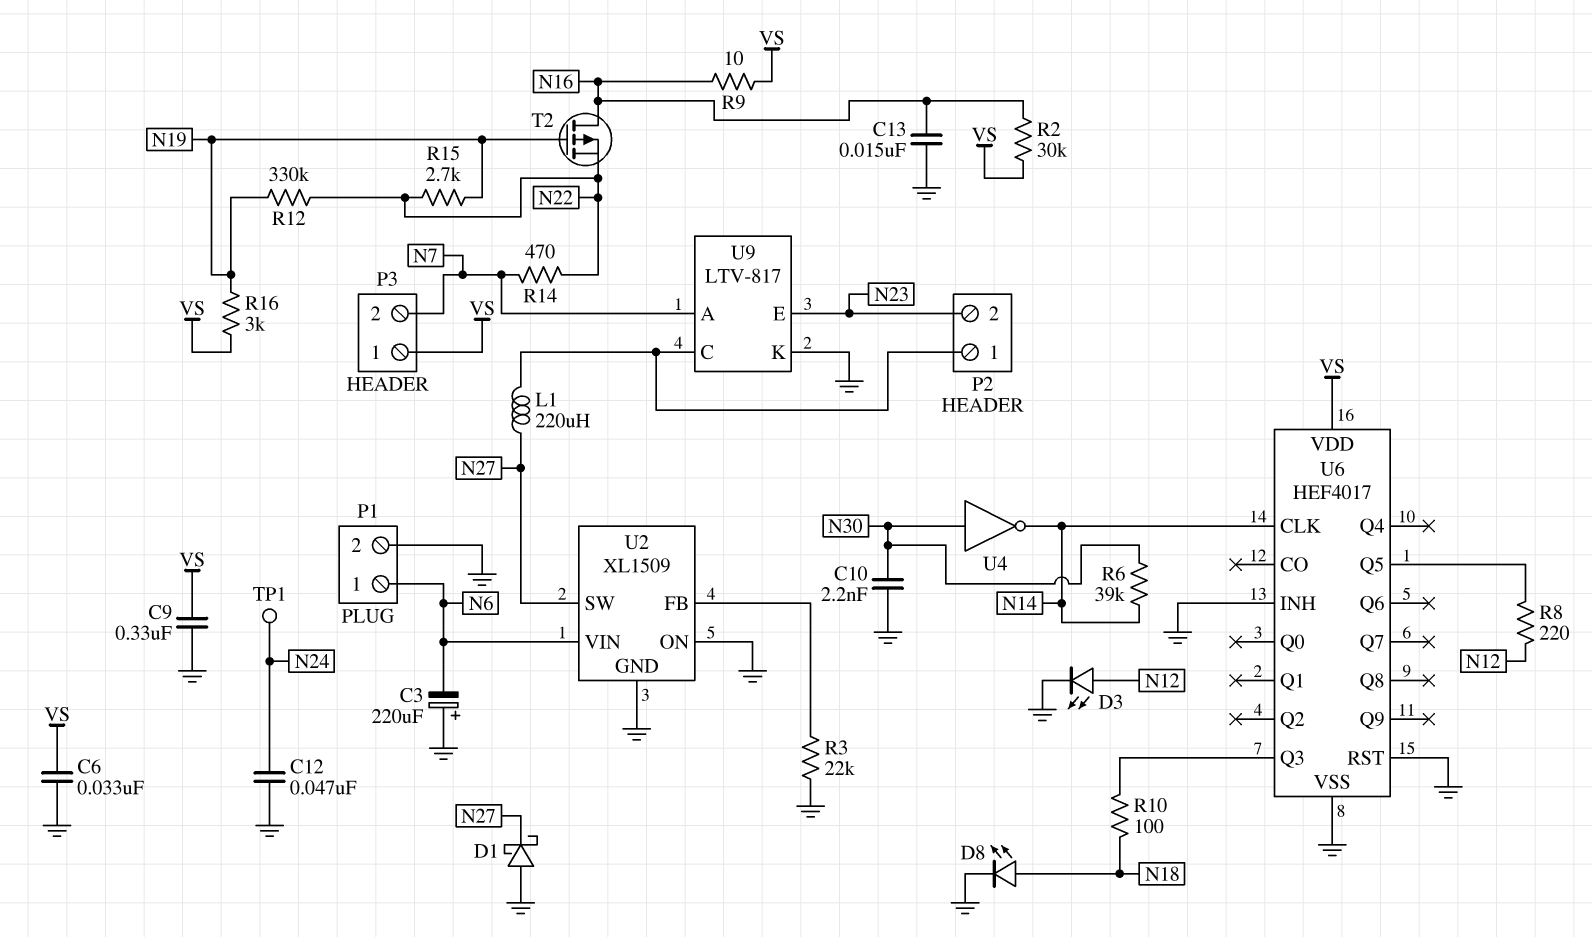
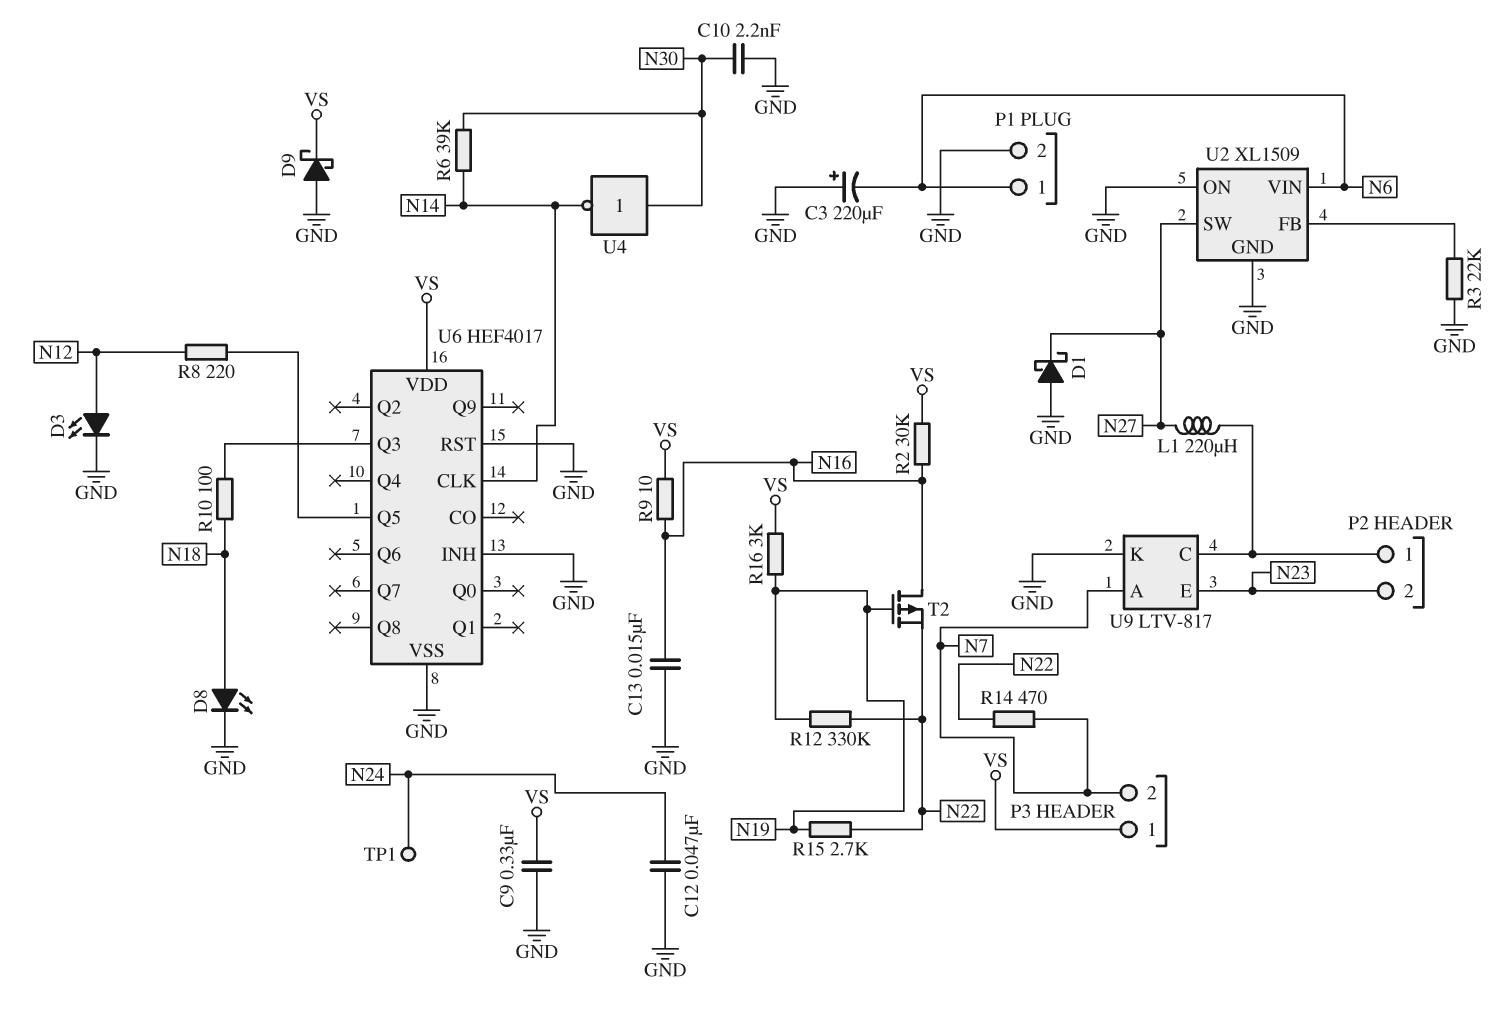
C6: 33nF (GND, VS) -> none
D9: none -> schottky (A GND, K VS)

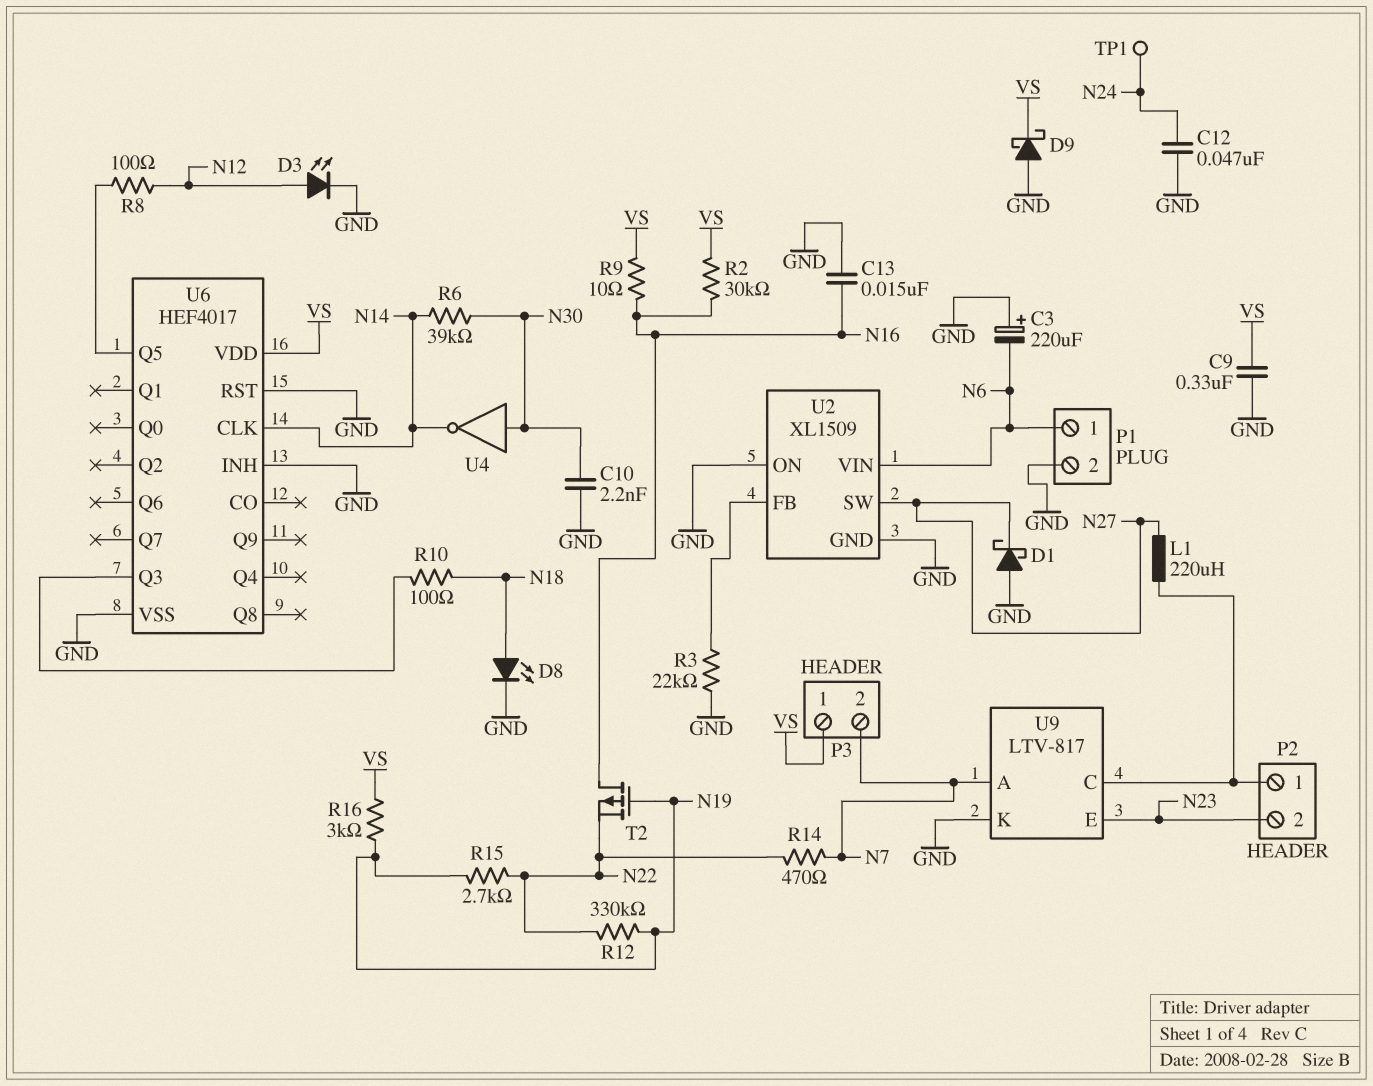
R8: 220 (N12, U6/Q5) -> 100 (N12, U6/Q5)

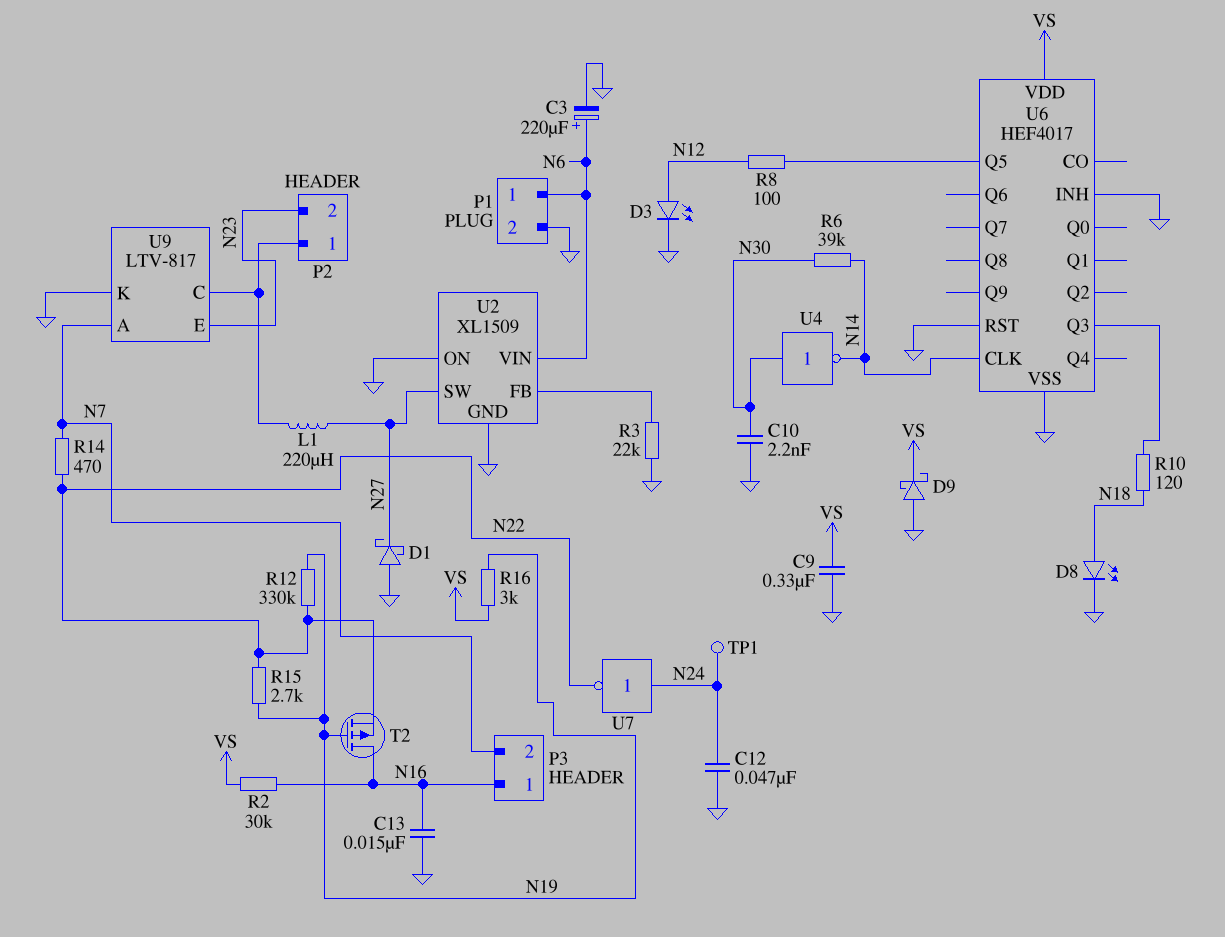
C3: 220uF (plus GND, minus N6) -> 220uF (plus N6, minus GND)
P3 pin 1: VS -> N16
R9: 10 (N16, VS) -> none
R10: 100 (N18, U6/Q3) -> 120 (N18, U6/Q3)
U7: none -> NOT (in N24, out N22)

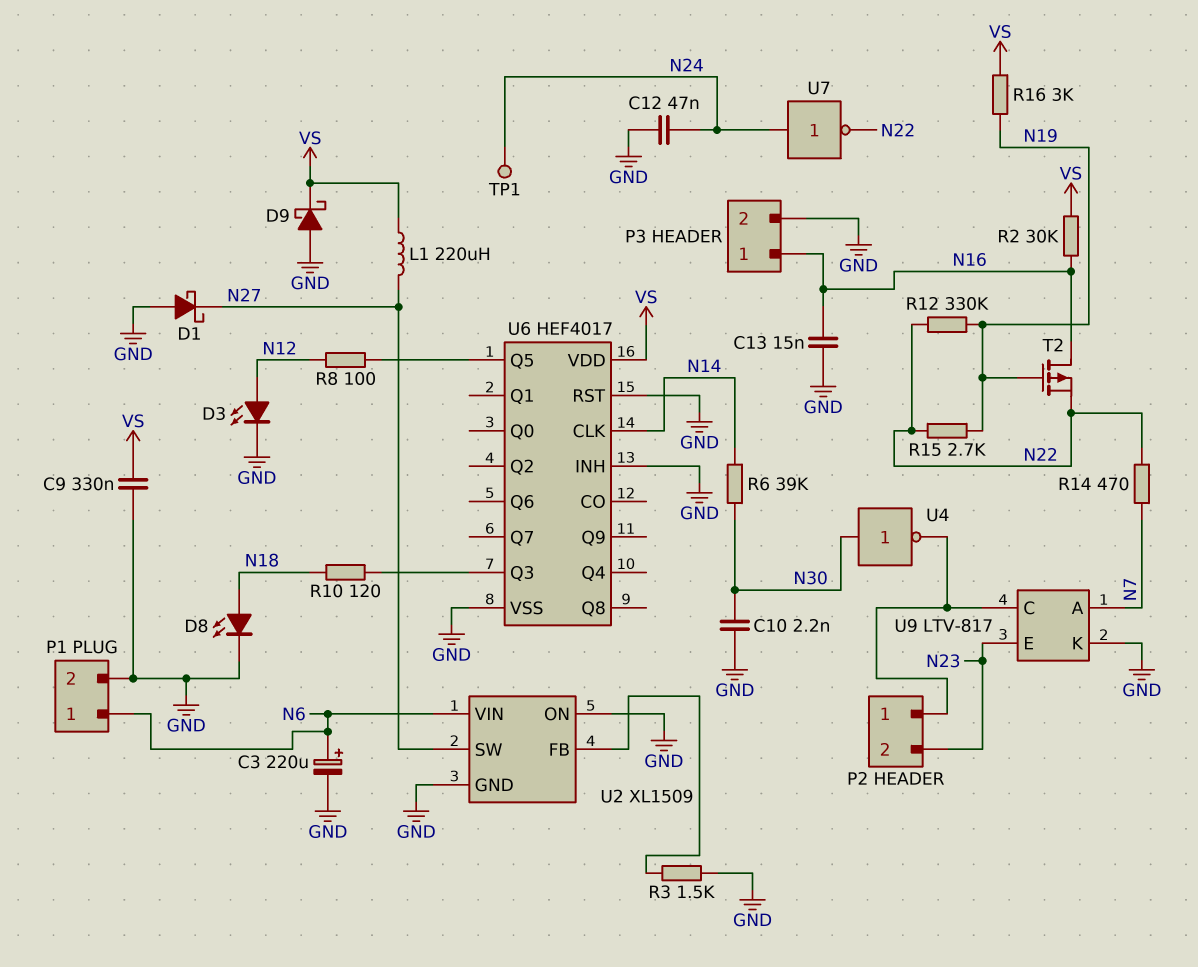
L1: 220uH (N27, P2/1) -> 220uH (N27, VS)
P3 pin 2: N7 -> GND
R3: 22k (GND, U2/FB) -> 1.5k (GND, U2/FB)
U4: NOT (in N30, out N14) -> NOT (in N30, out P2/1)

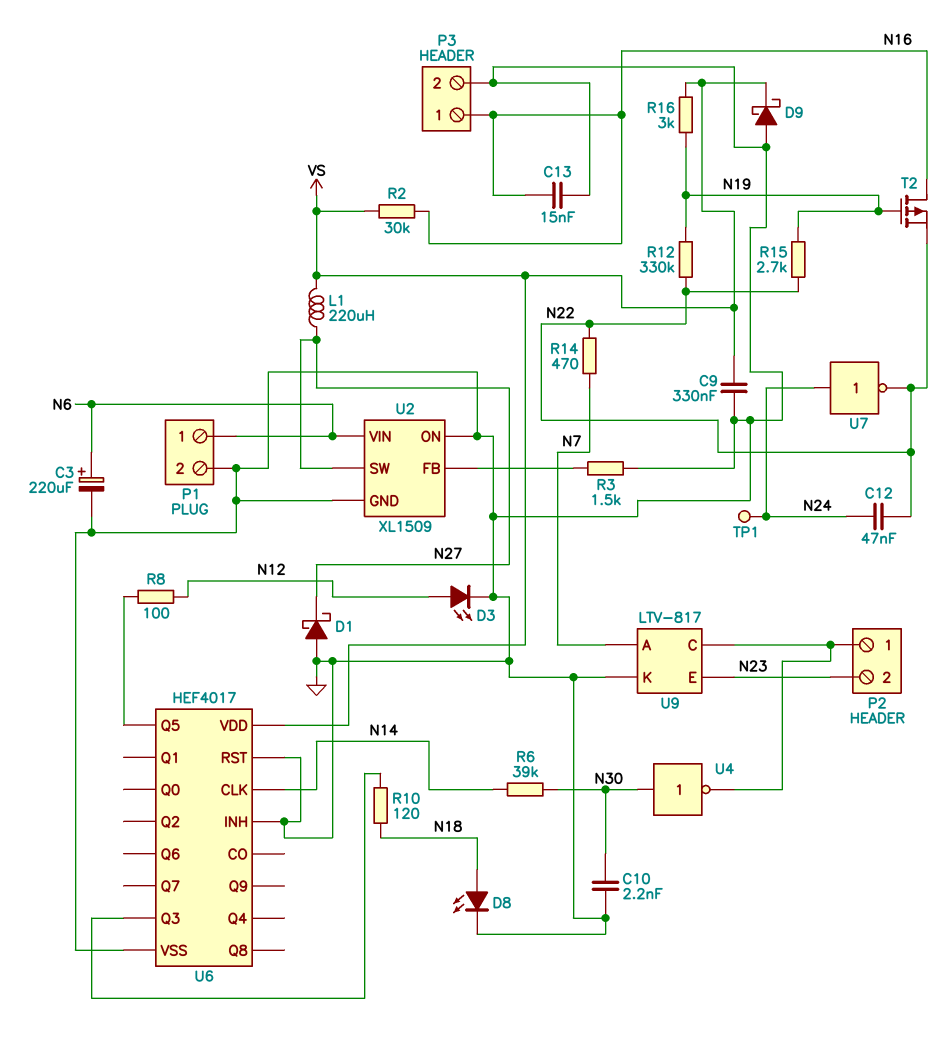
C12: 47nF (GND, N24) -> 47nF (N22, N24)

